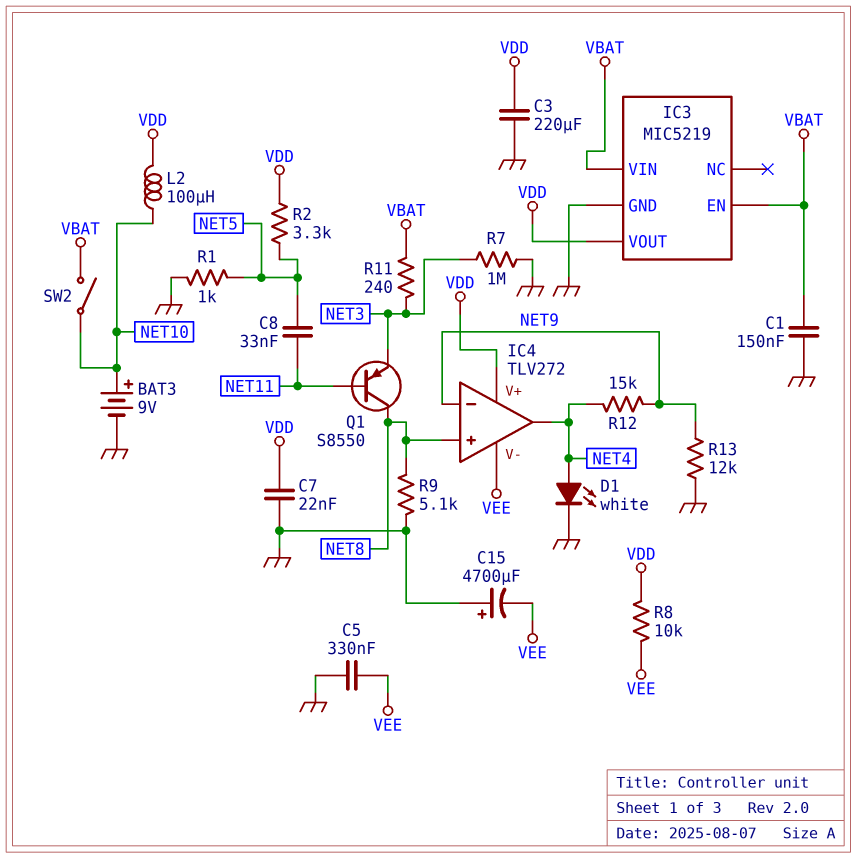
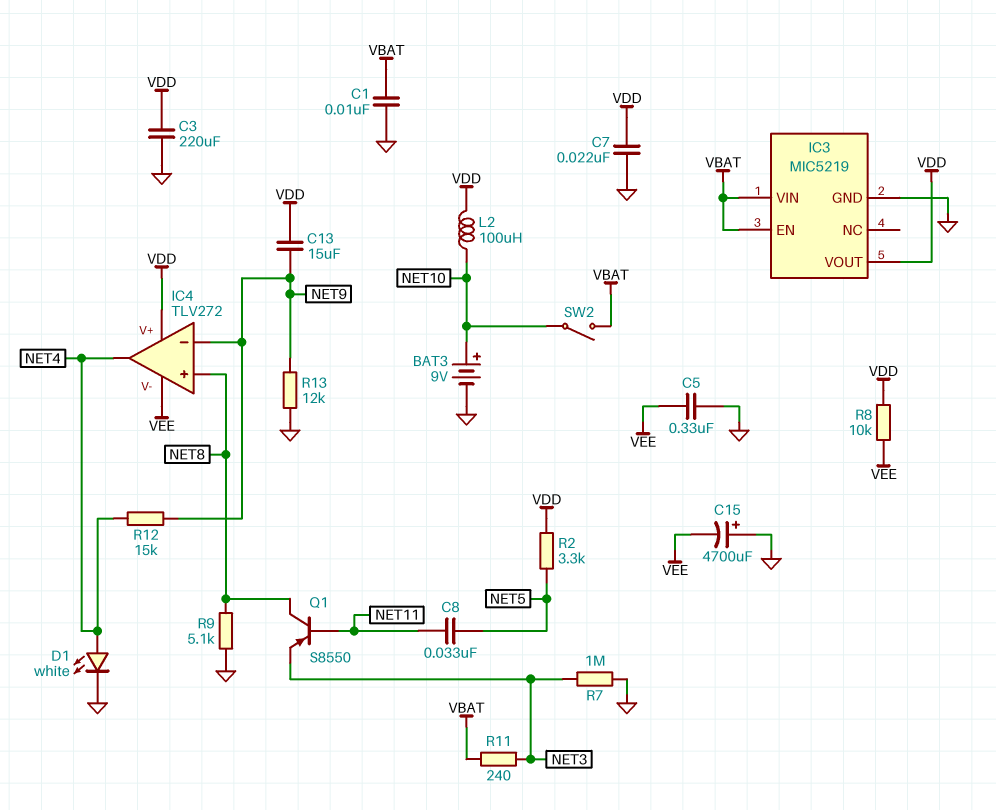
C1: 150nF (GND, VBAT) -> 10nF (GND, VBAT)
C13: none -> 15uF (NET9, VDD)
R1: 1k (GND, NET5) -> none

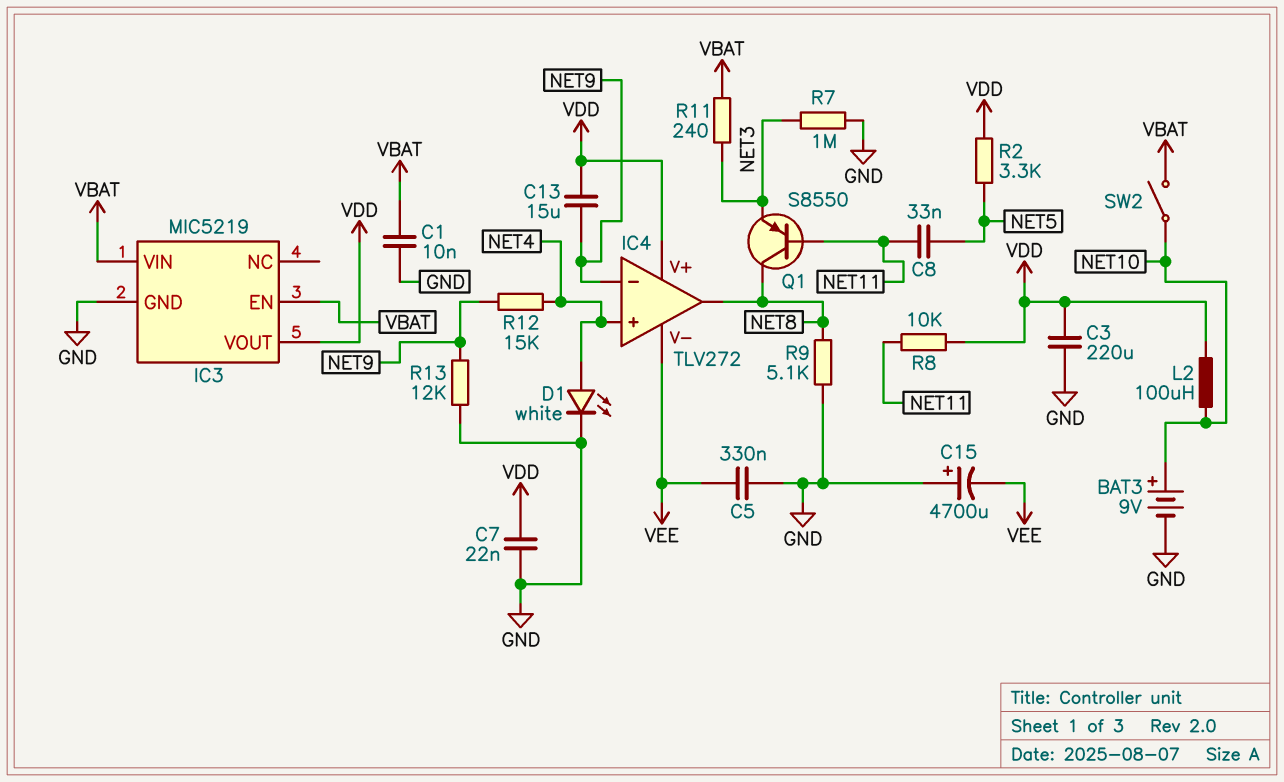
IC4 pin in+: NET8 -> NET4
IC4 pin out: NET4 -> NET8
R8: 10k (VDD, VEE) -> 10k (NET11, VDD)

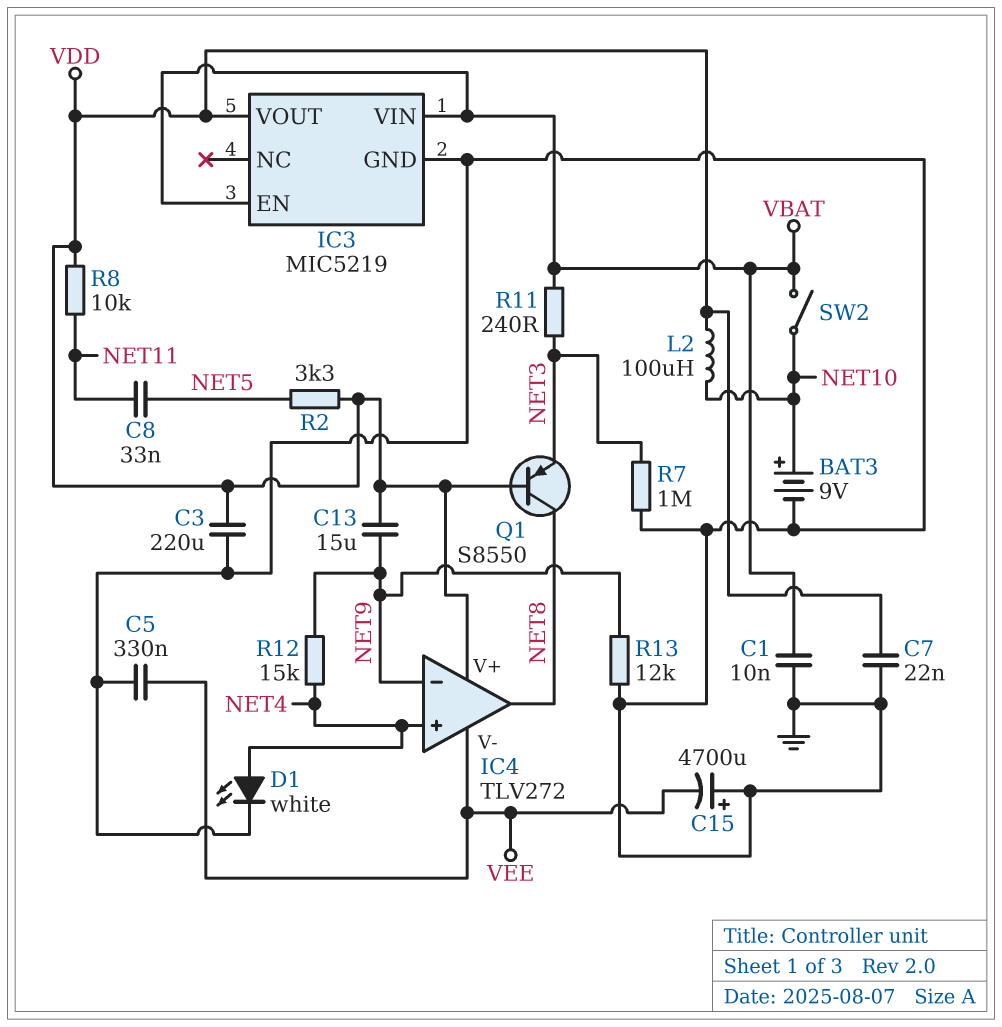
Q1: PNP S8550 (B NET11, C NET8, E NET3) -> PNP S8550 (B VDD, C NET8, E NET3)
R9: 5.1k (GND, NET8) -> none

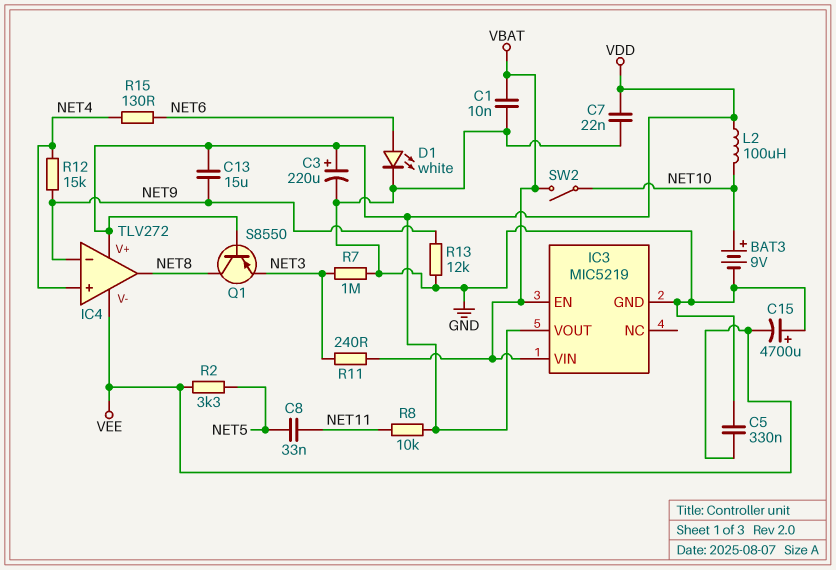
C3: 220uF (GND, VDD) -> 220uF (plus VDD, minus GND)
D1: LED white (A NET4, K GND) -> LED white (A NET6, K GND)
R2: 3.3k (NET5, VDD) -> 3.3k (NET5, VEE)
R15: none -> 130 (NET4, NET6)

